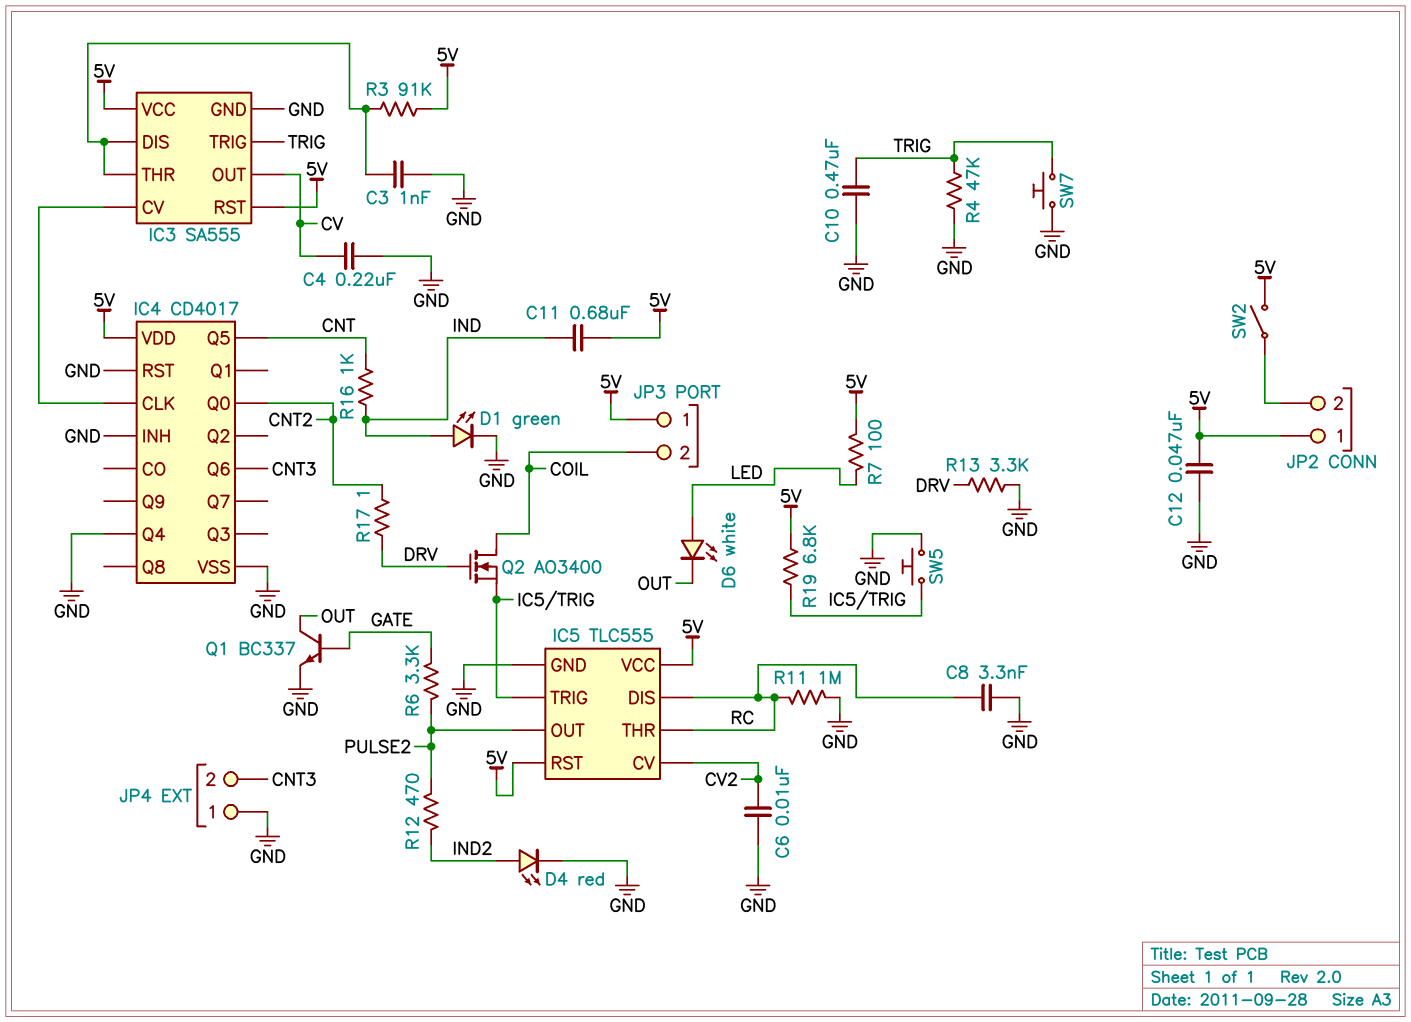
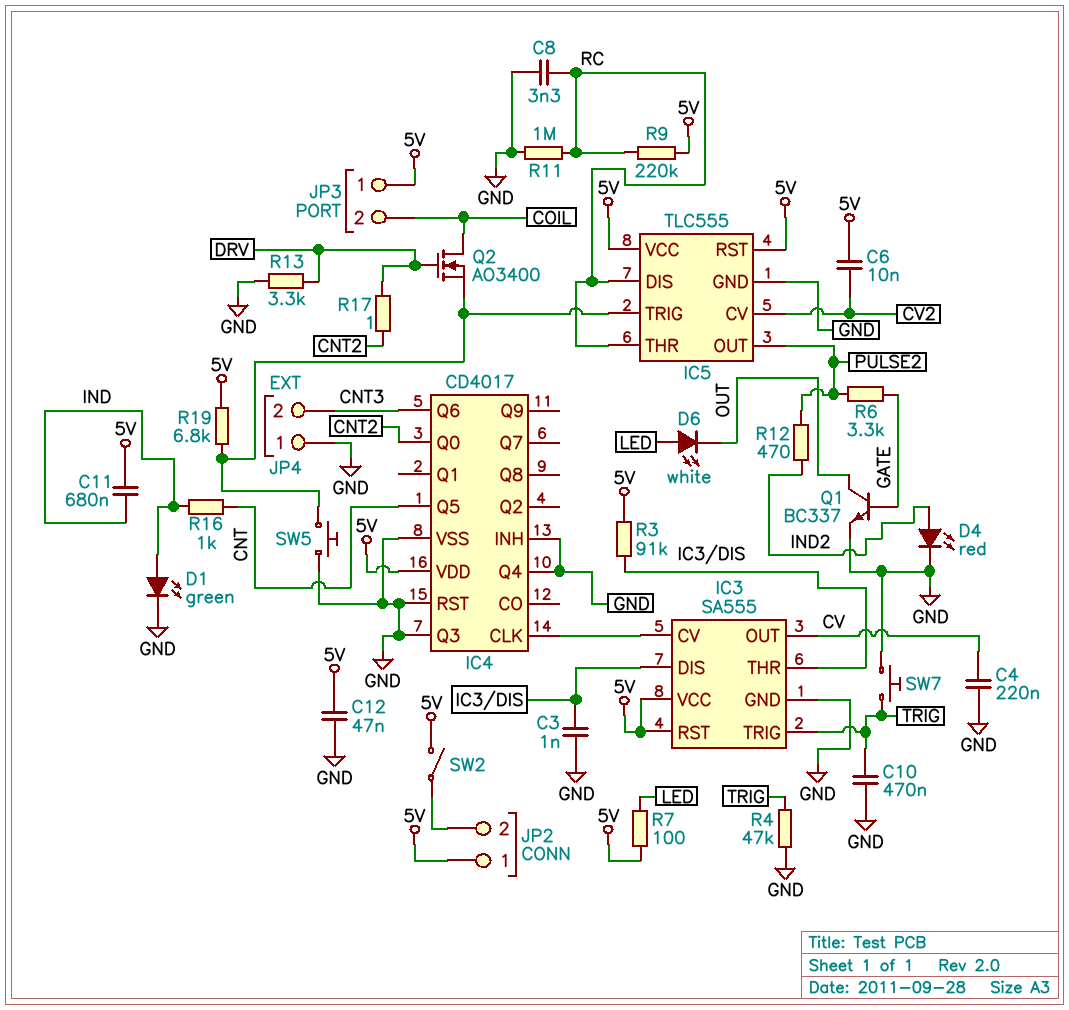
C6: 10nF (CV2, GND) -> 10nF (5V, CV2)
IC4 pin Q3: none -> GND
R9: none -> 220k (5V, RC)

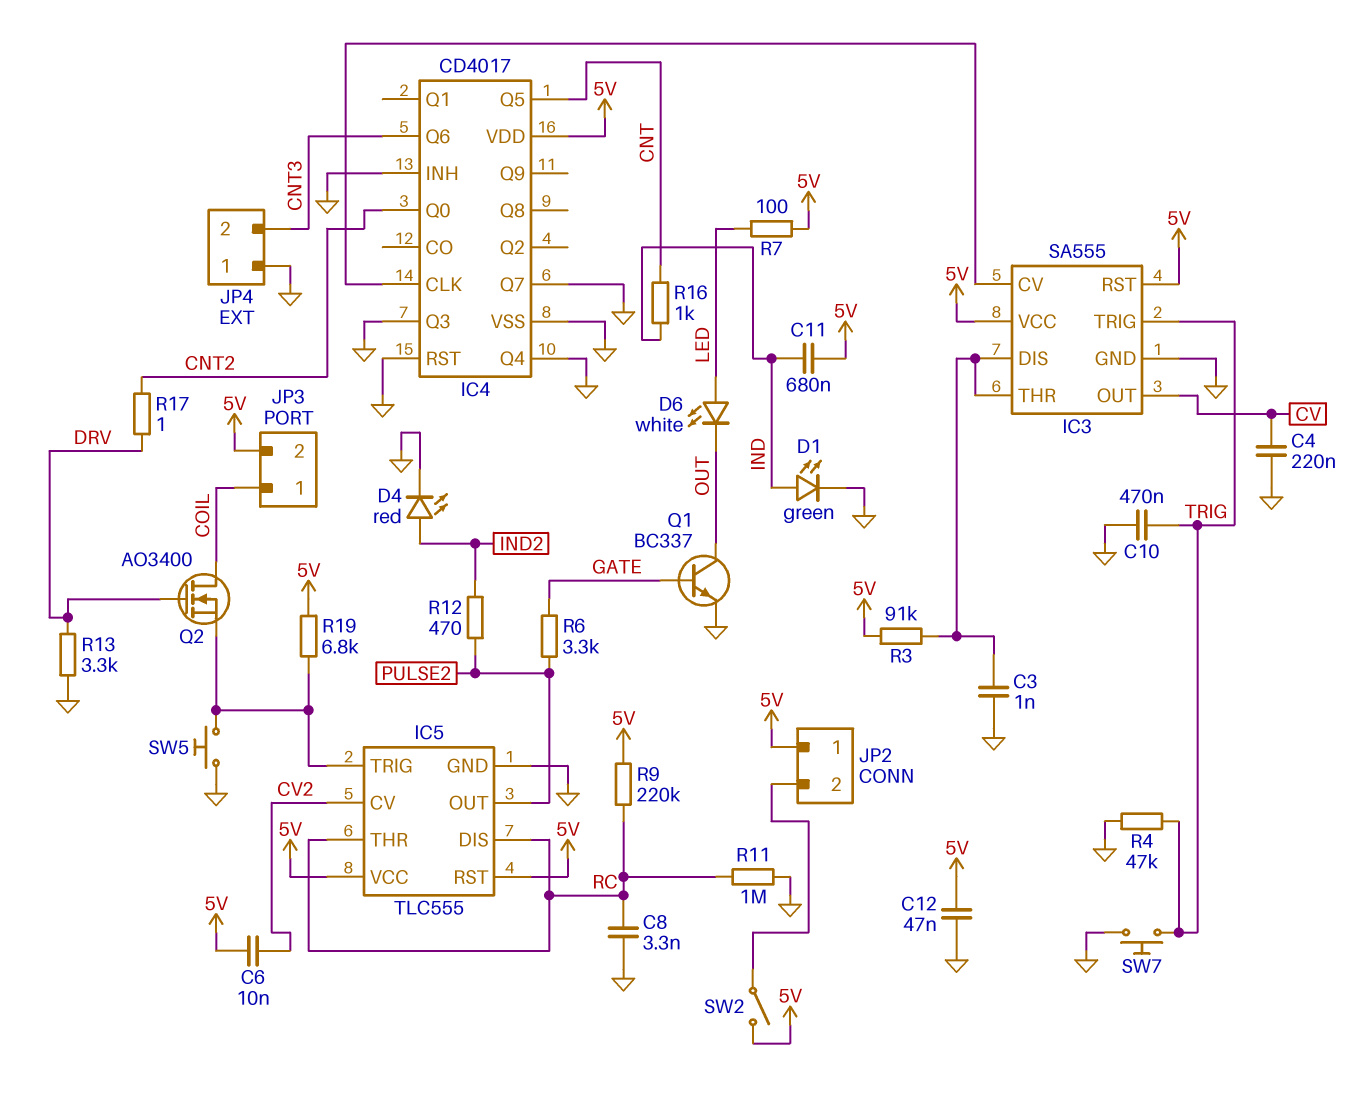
IC4 pin Q7: none -> GND
JP3 pin 1: 5V -> COIL
JP3 pin 2: COIL -> 5V

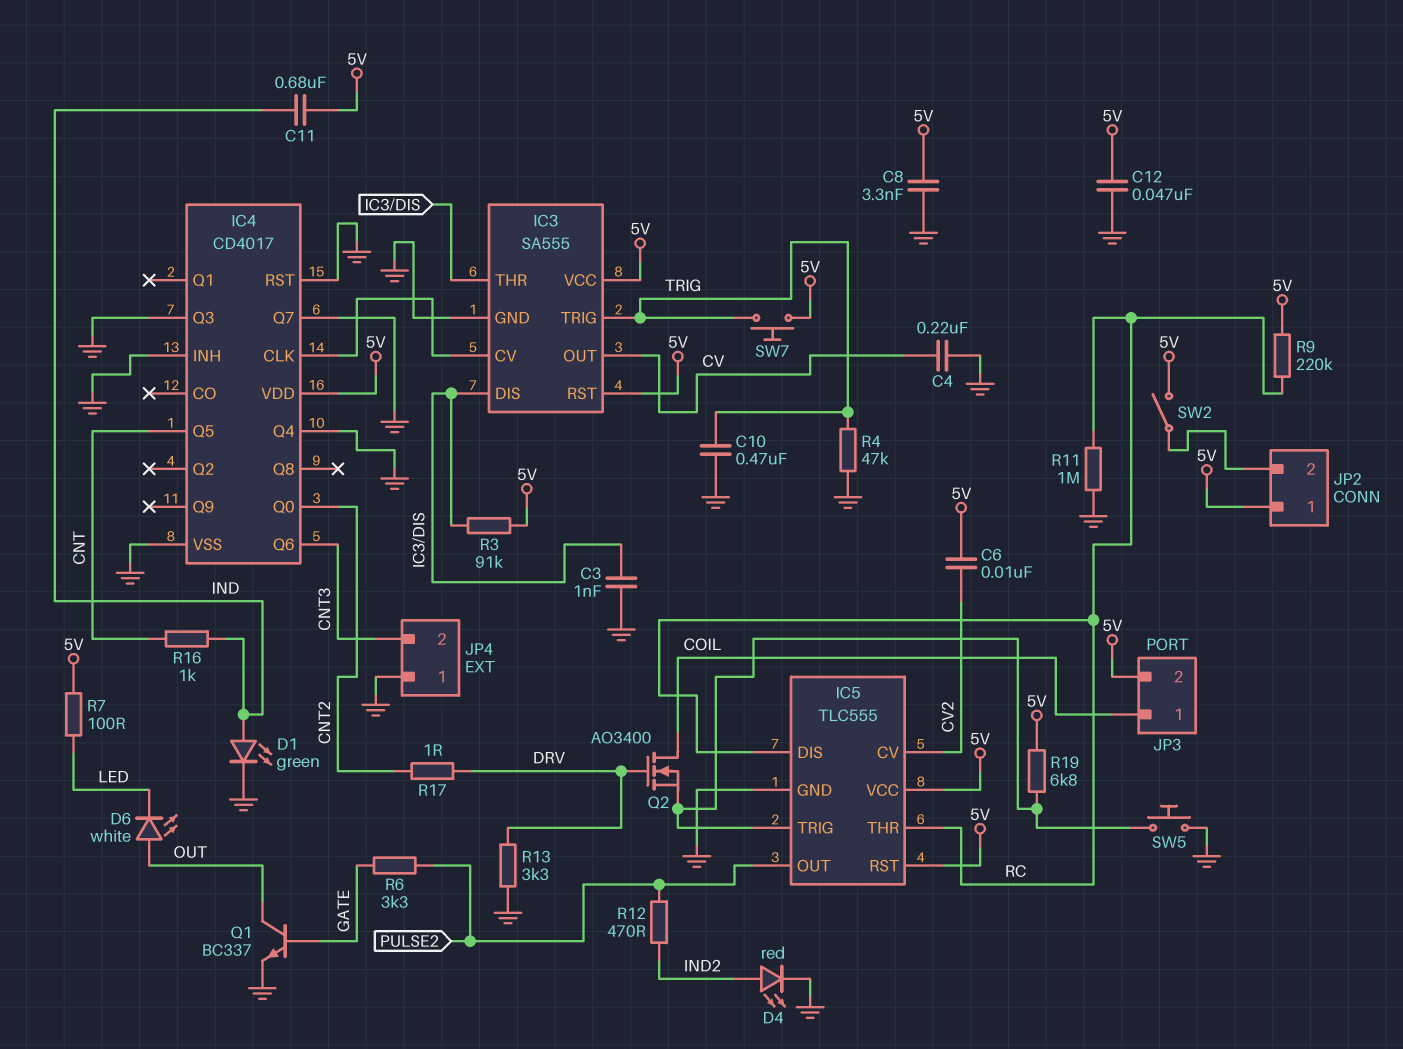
C8: 3.3nF (GND, RC) -> 3.3nF (5V, GND)
D6: LED white (A LED, K OUT) -> LED white (A OUT, K LED)
SW7: button (GND, TRIG) -> button (5V, TRIG)

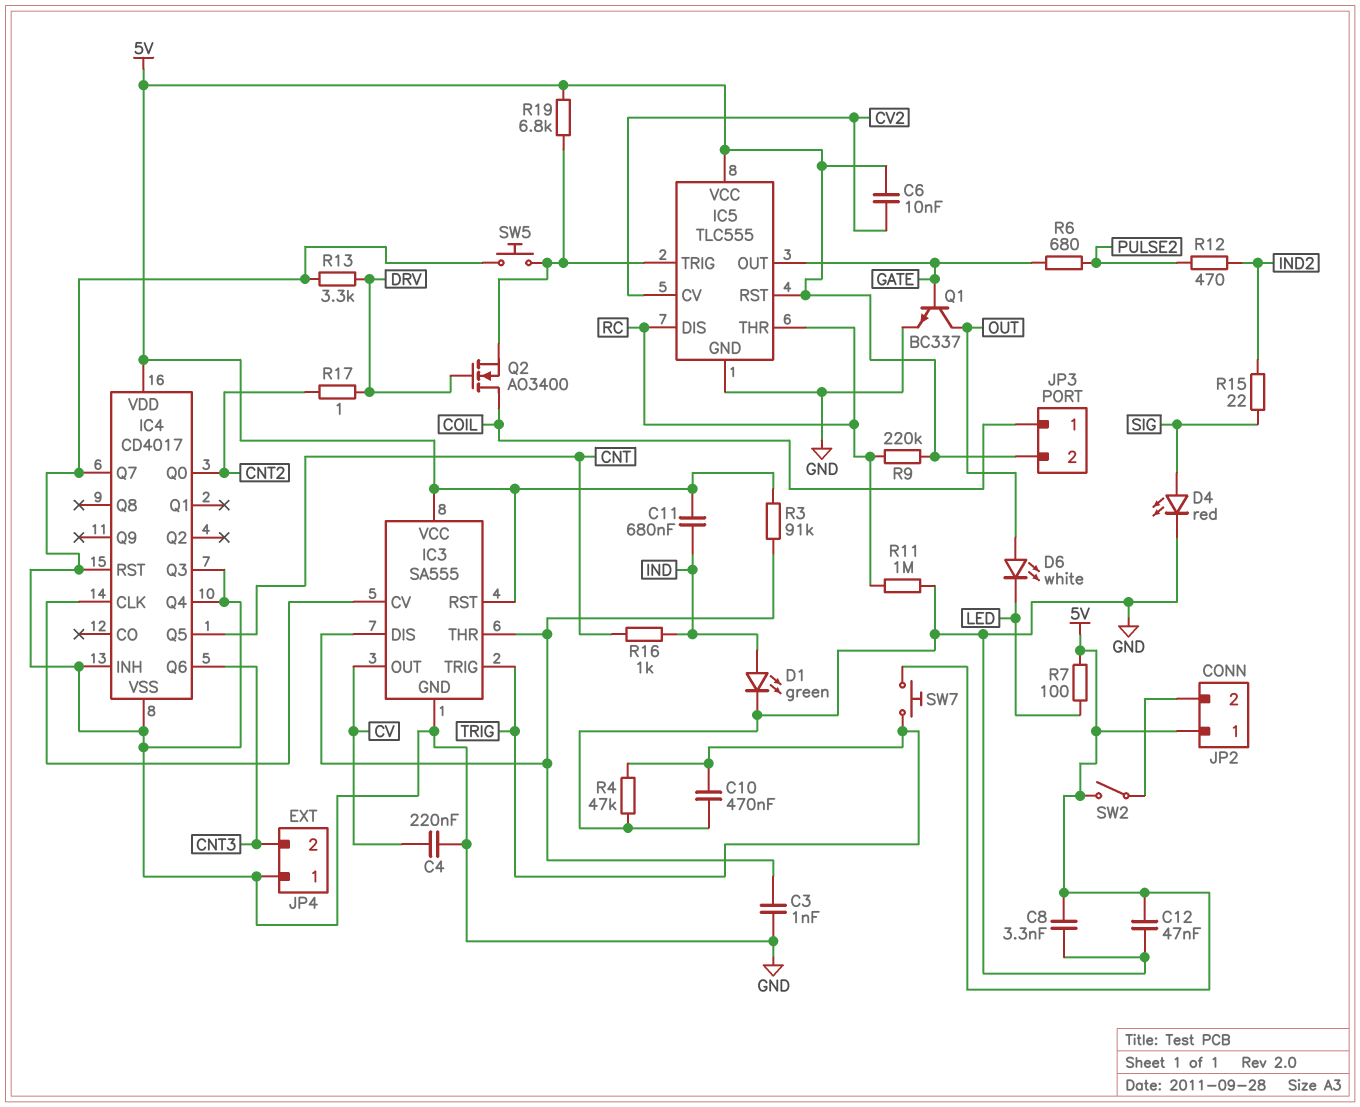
D4: LED red (A IND2, K GND) -> LED red (A SIG, K GND)
IC5 pin OUT: PULSE2 -> GATE
R6: 3.3k (GATE, PULSE2) -> 680 (GATE, PULSE2)
R15: none -> 22 (IND2, SIG)

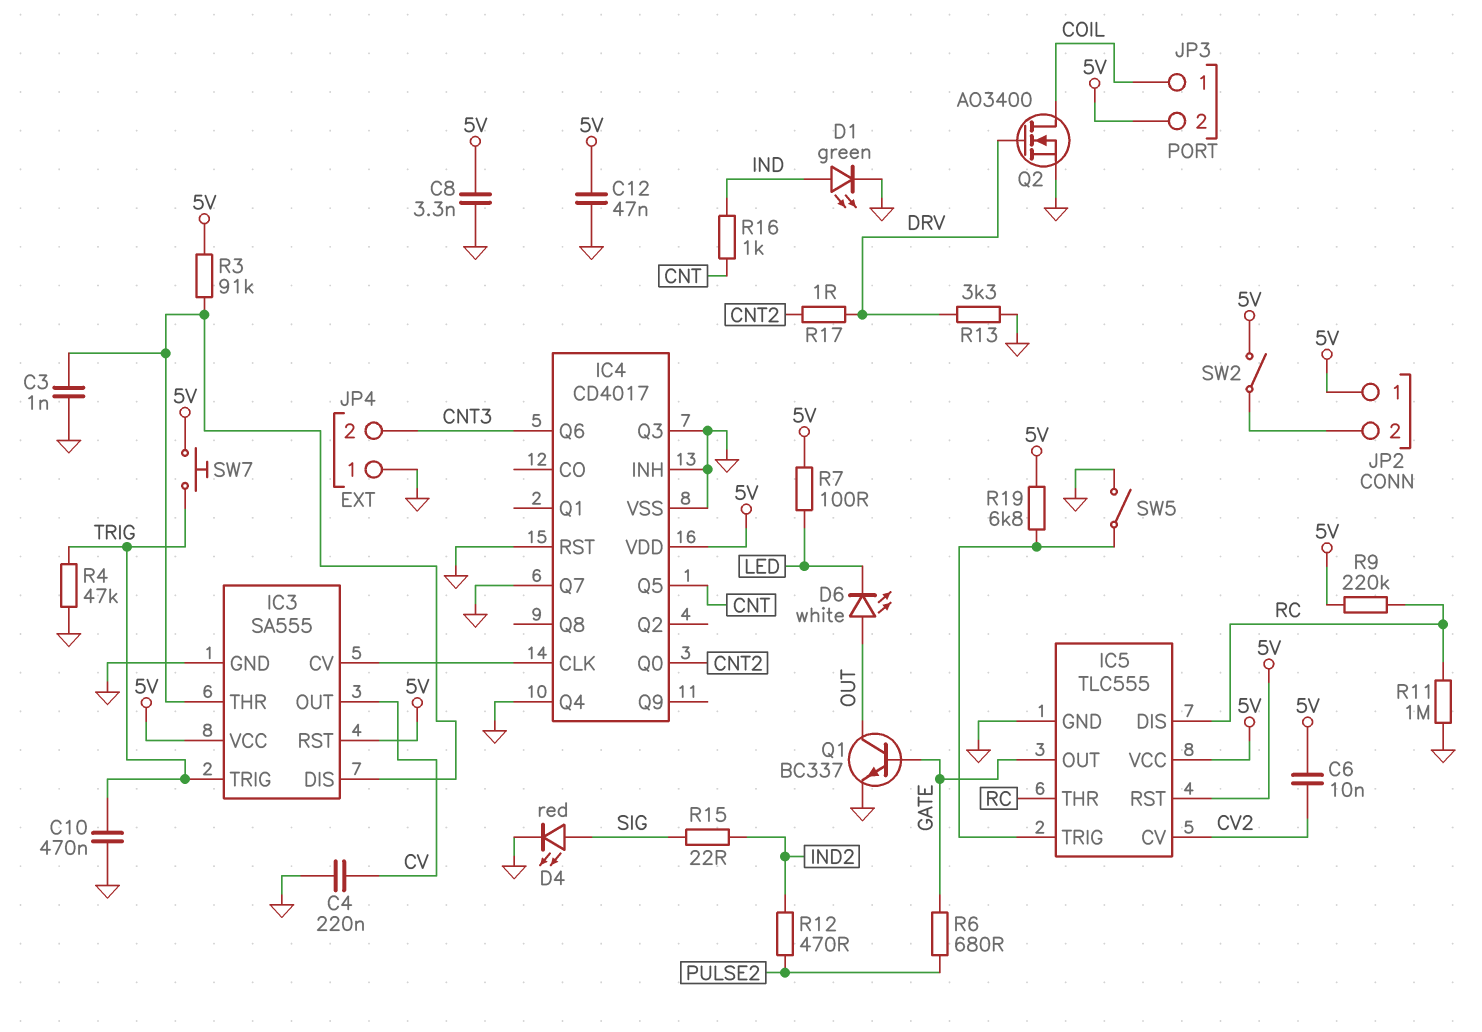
C11: 680nF (5V, IND) -> none
Q2: NMOS AO3400 (G DRV, D COIL, S IC5/TRIG) -> NMOS AO3400 (G DRV, D COIL, S GND)
SW5: button (GND, IC5/TRIG) -> switch (GND, IC5/TRIG)

